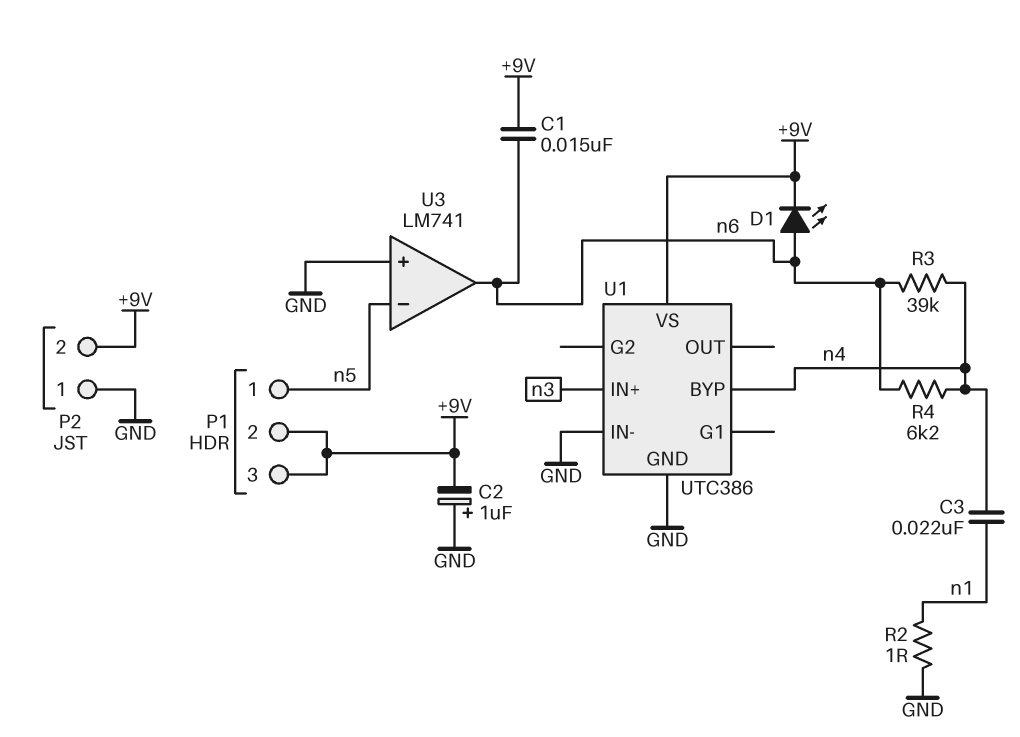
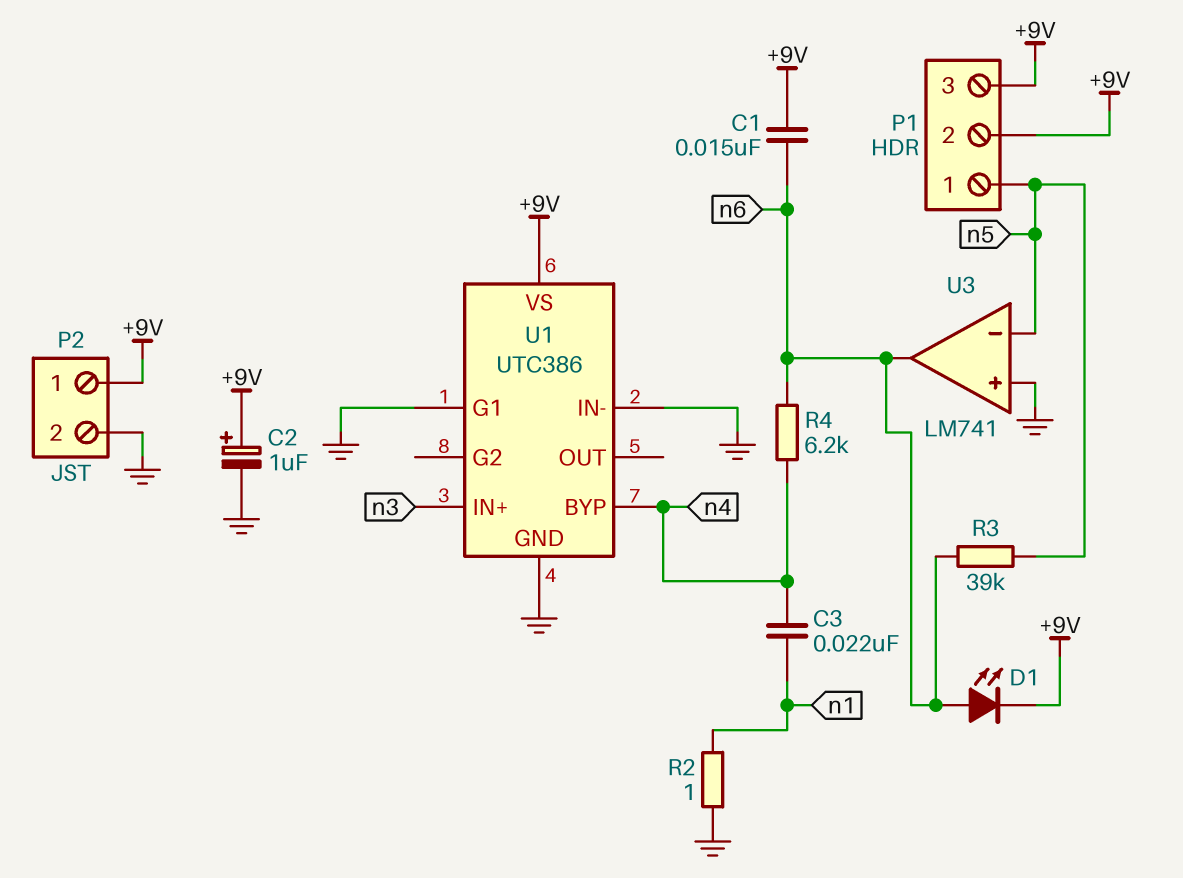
C2: 1uF (plus GND, minus +9V) -> 1uF (plus +9V, minus GND)
P2 pin 1: GND -> +9V
P2 pin 2: +9V -> GND
R3: 39k (n4, n6) -> 39k (n5, n6)
U1 pin G1: none -> GND

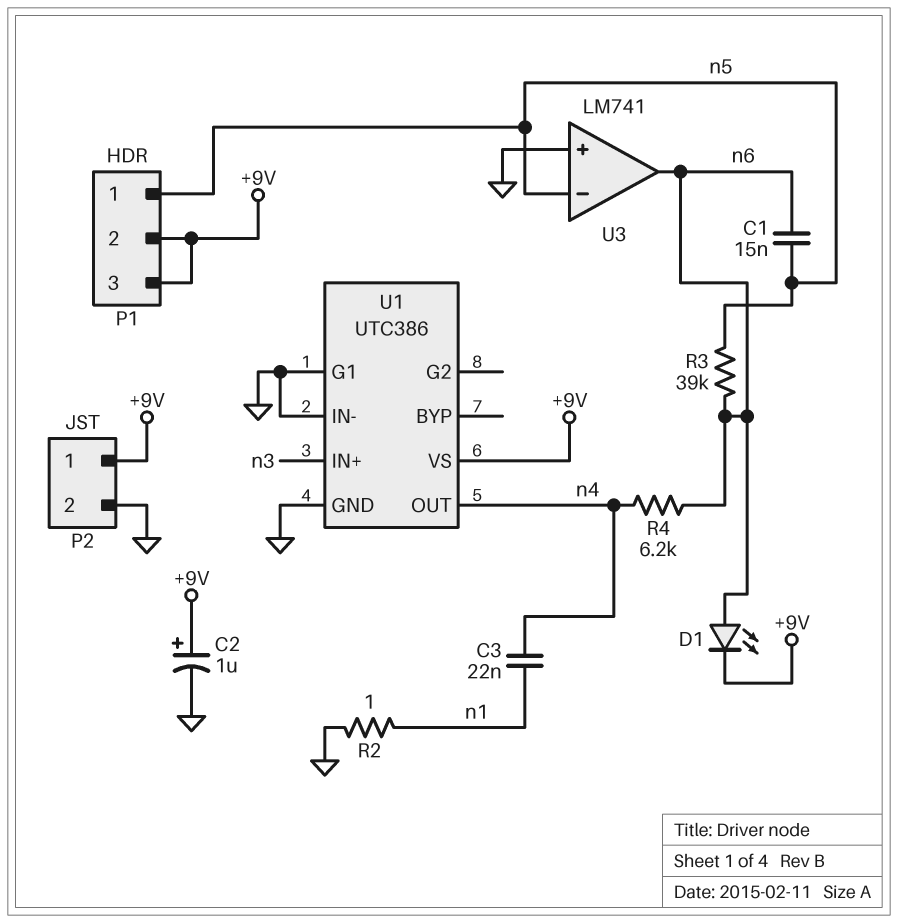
C1: 15nF (+9V, n6) -> 15nF (n5, n6)
U1 pin BYP: n4 -> none
U1 pin OUT: none -> n4

